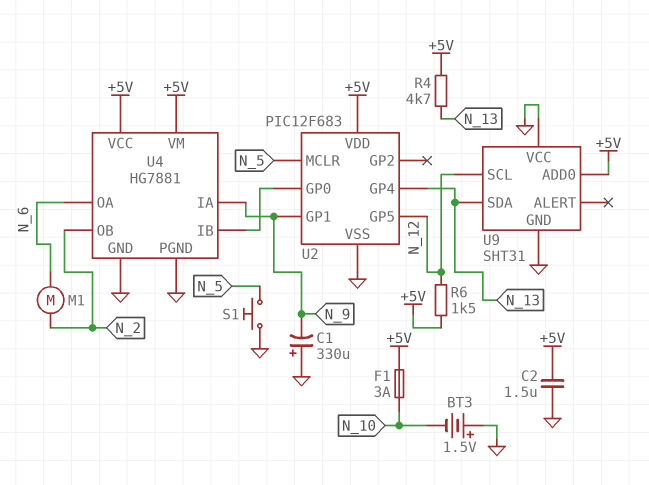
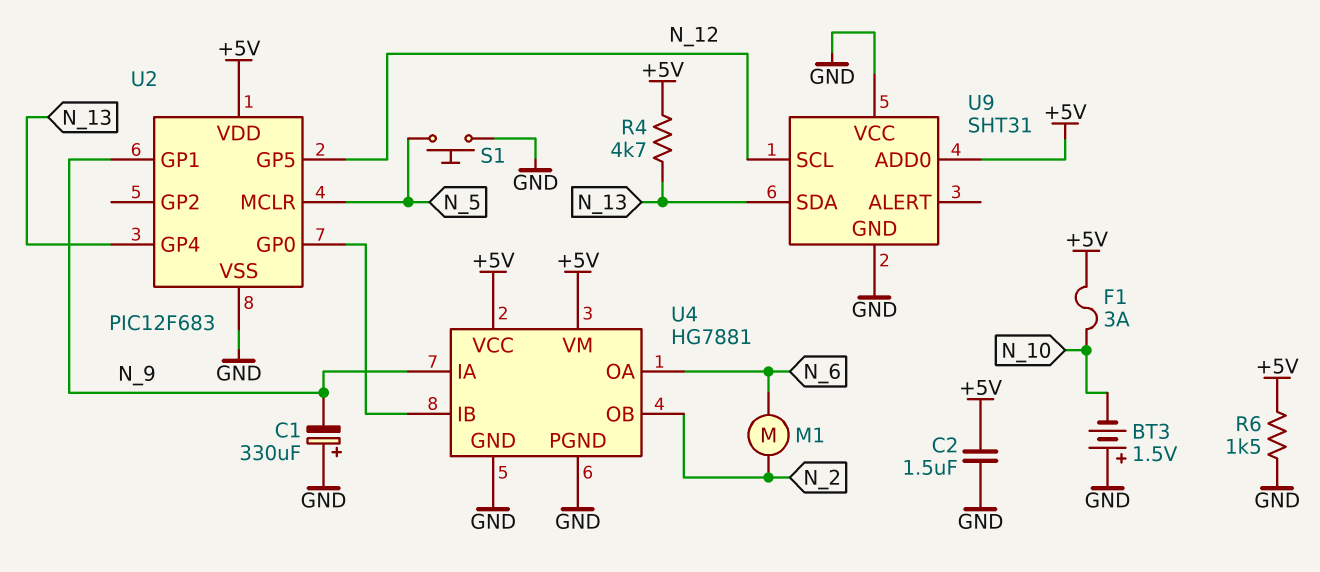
R6: 1.5k (+5V, N_12) -> 1.5k (+5V, GND)

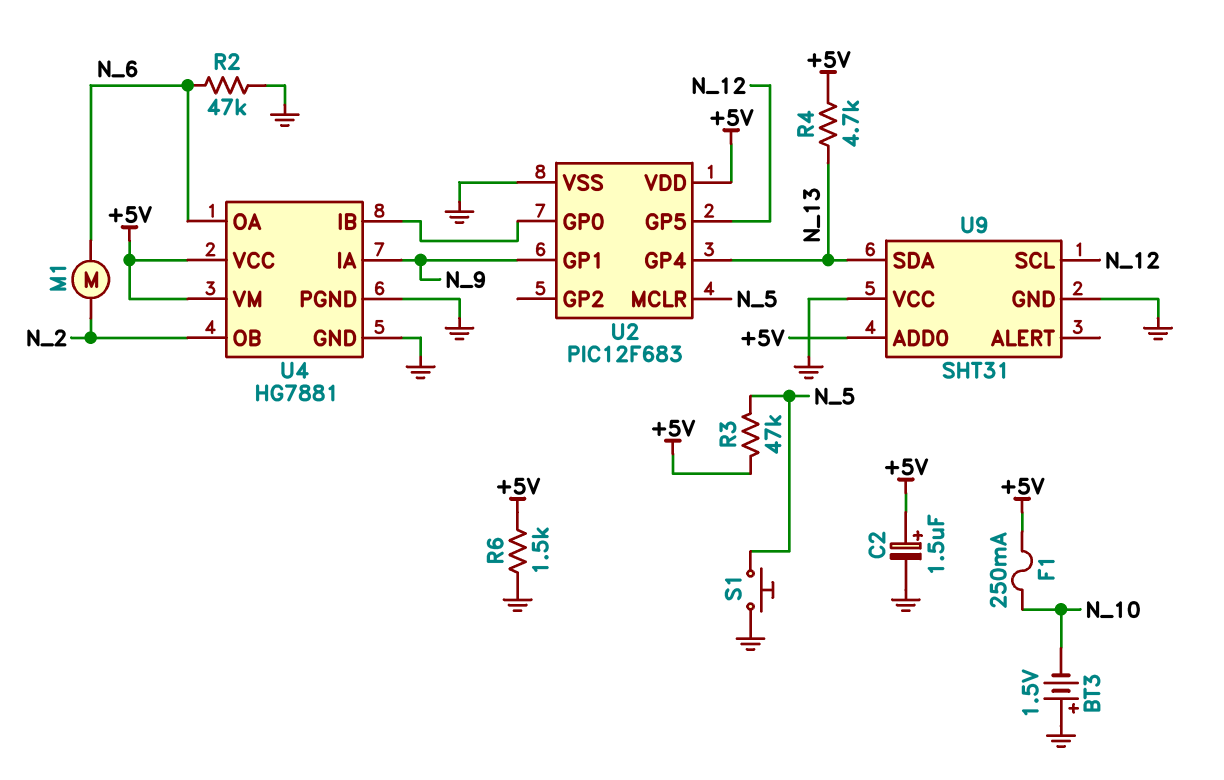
C1: 330uF (plus GND, minus N_9) -> none
C2: 1.5uF (+5V, GND) -> 1.5uF (plus +5V, minus GND)
F1: 3A (+5V, N_10) -> 250mA (+5V, N_10)
R2: none -> 47k (GND, N_6)
R3: none -> 47k (+5V, N_5)

